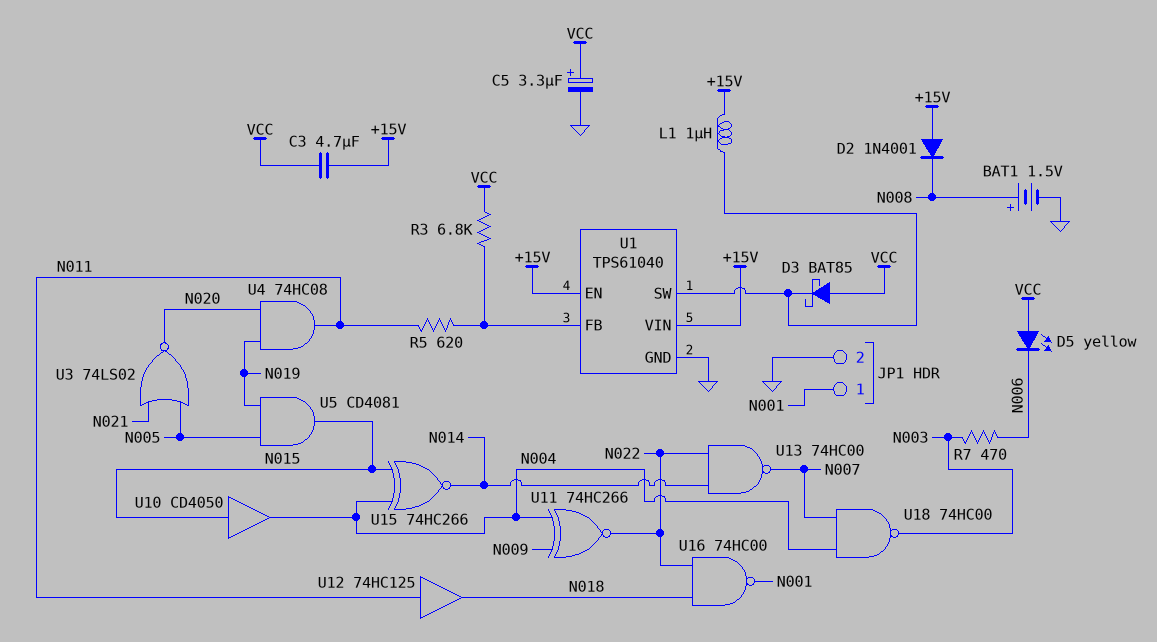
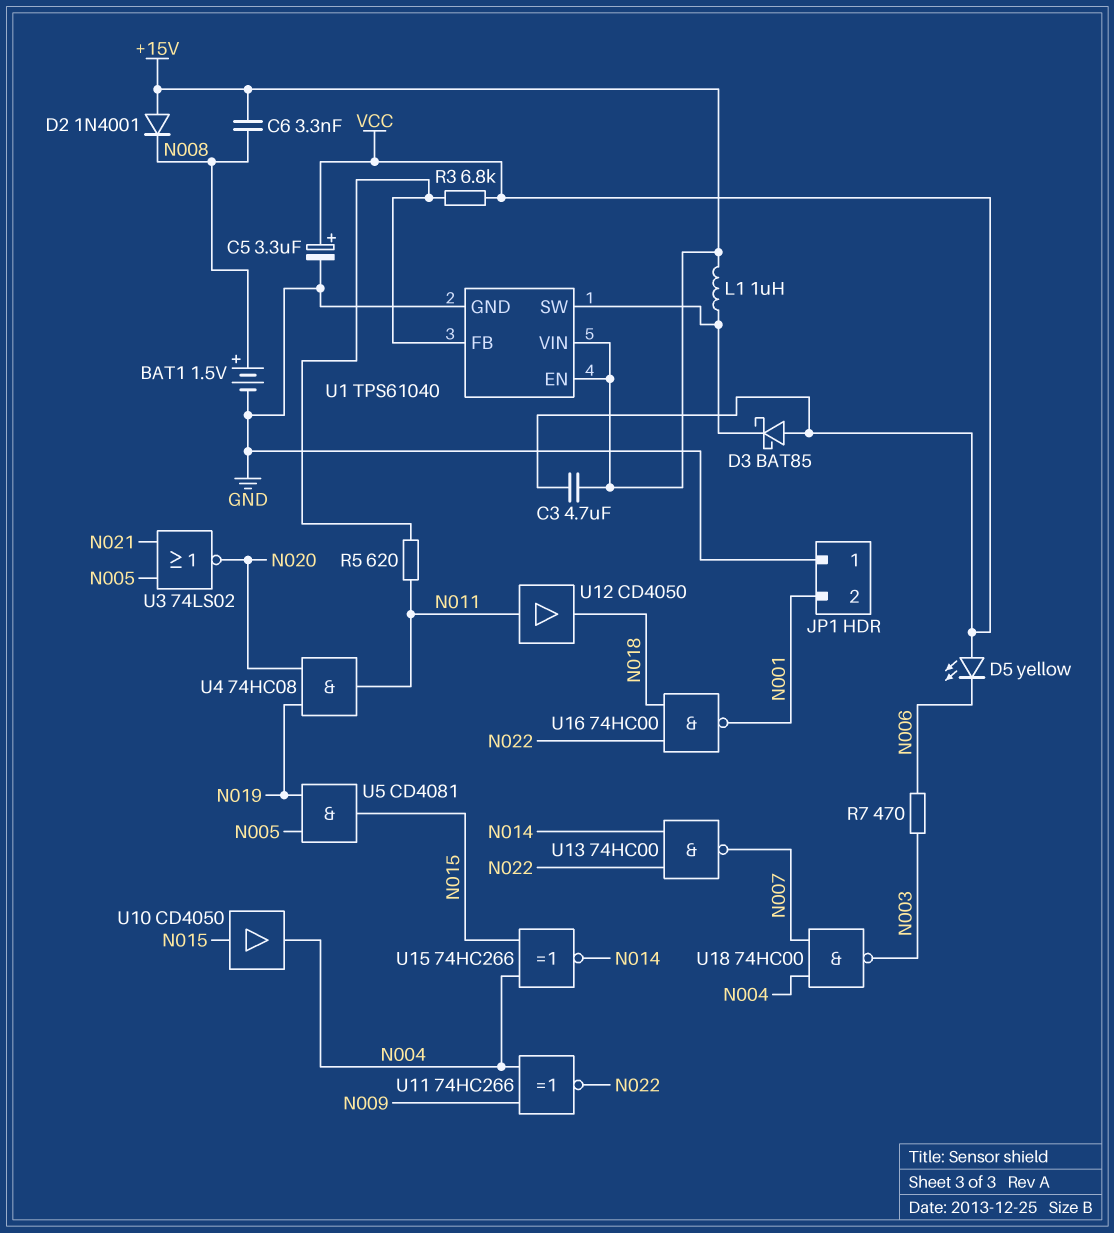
C6: none -> 3.3nF (+15V, N008)
JP1 pin 1: N001 -> GND
JP1 pin 2: GND -> N001
U12: buffer 74HC125 (in N011, out N018) -> buffer CD4050 (in N011, out N018)

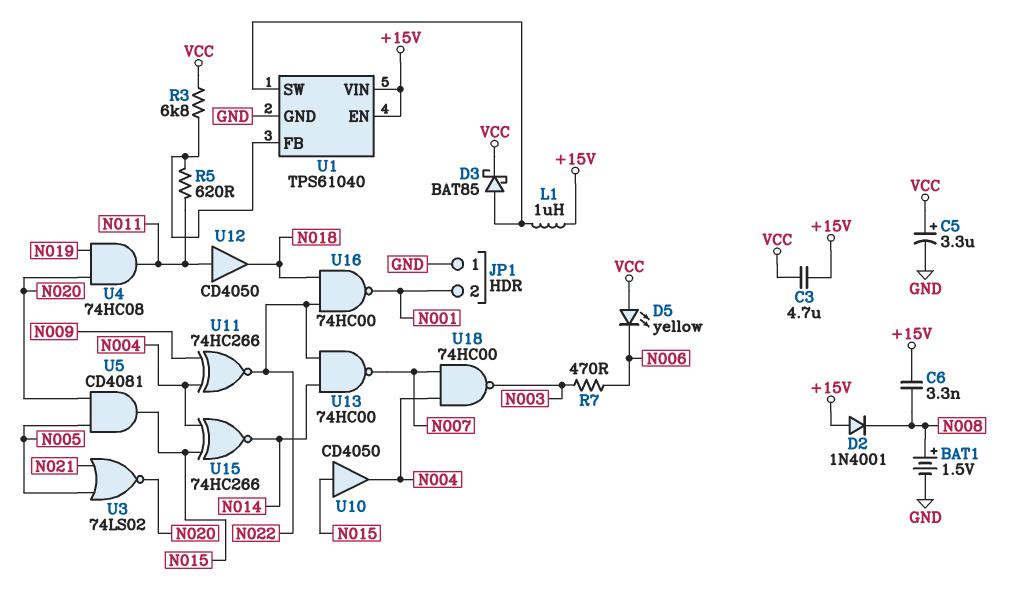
D3: schottky BAT85 (A VCC, K U1/SW) -> schottky BAT85 (A U1/SW, K VCC)
U5: AND CD4081 (in N005, in N019, out N015) -> AND CD4081 (in N005, in N020, out N015)

